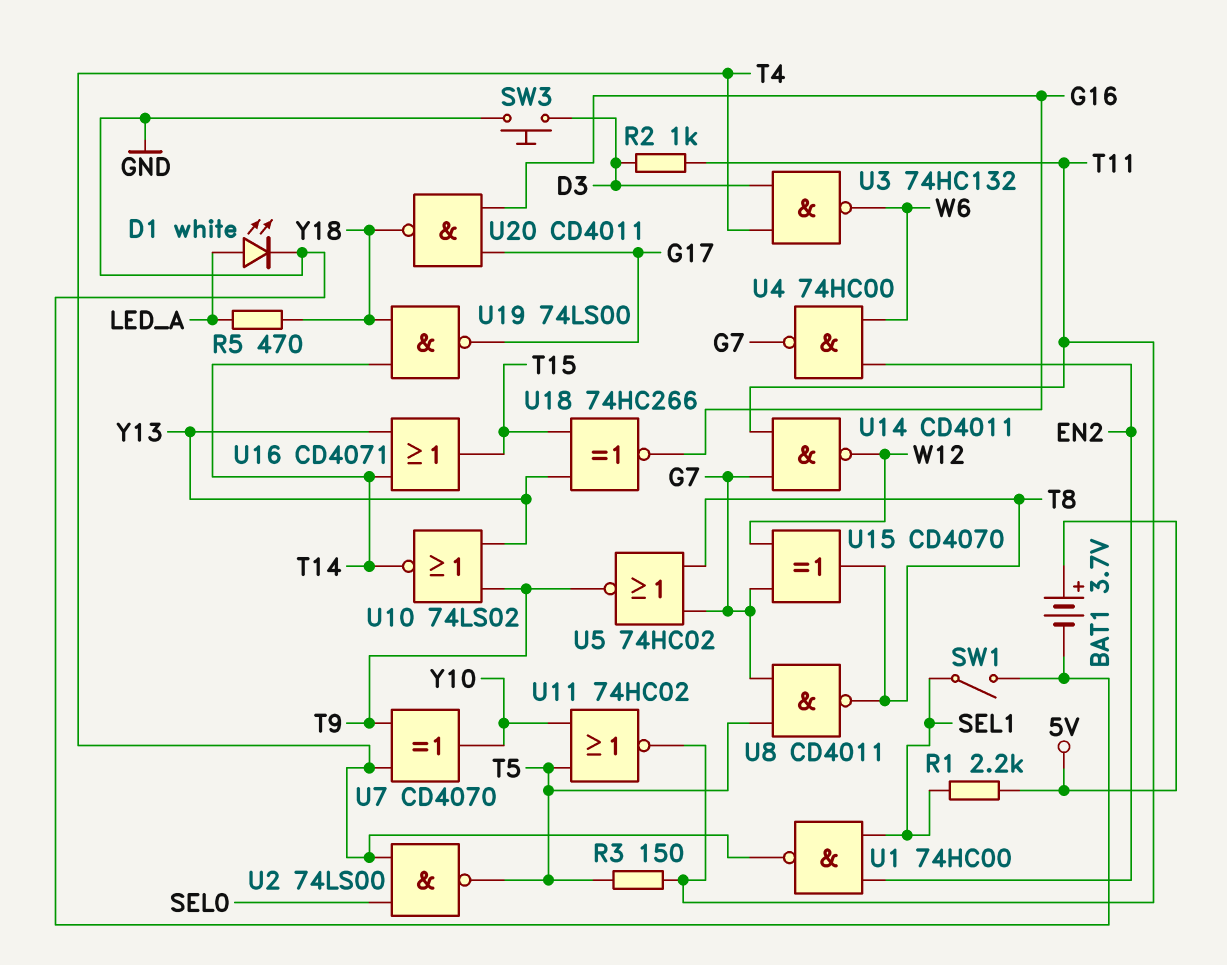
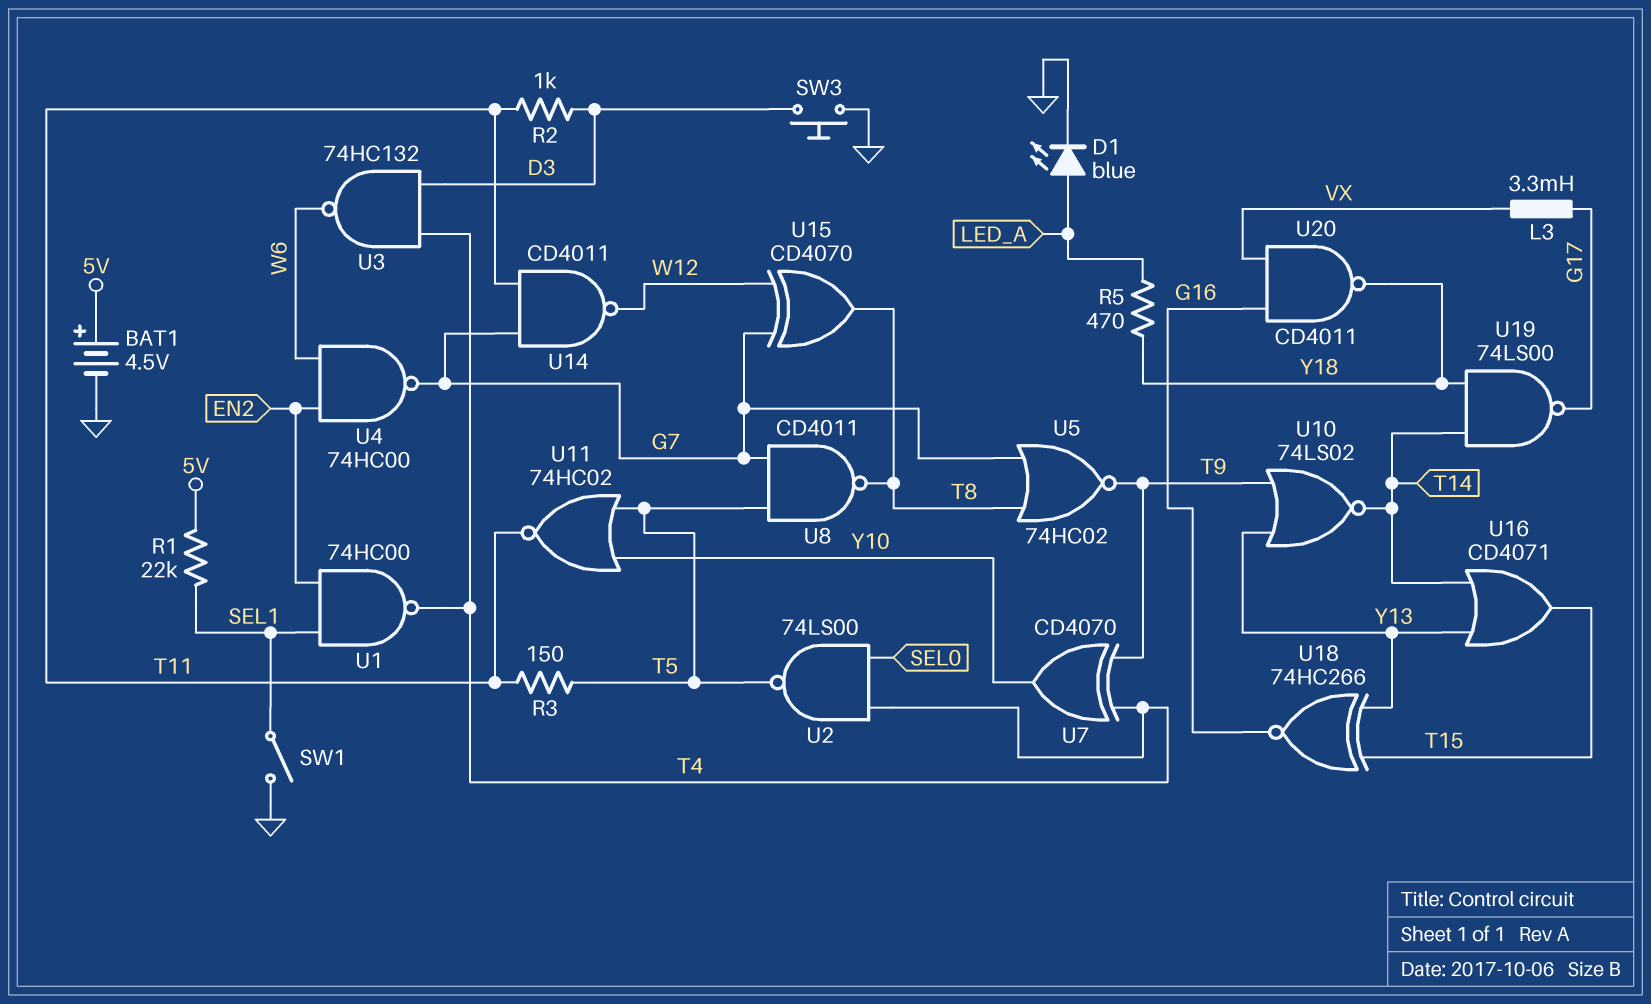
BAT1: 3.7V (plus 5V, minus GND) -> 4.5V (plus 5V, minus GND)
D1: LED white (A LED_A, K GND) -> LED blue (A LED_A, K GND)
L3: none -> 3.3mH (G17, VX)
R1: 2.2k (5V, SEL1) -> 22k (5V, SEL1)
U20: NAND CD4011 (in G16, in G17, out Y18) -> NAND CD4011 (in G16, in VX, out Y18)

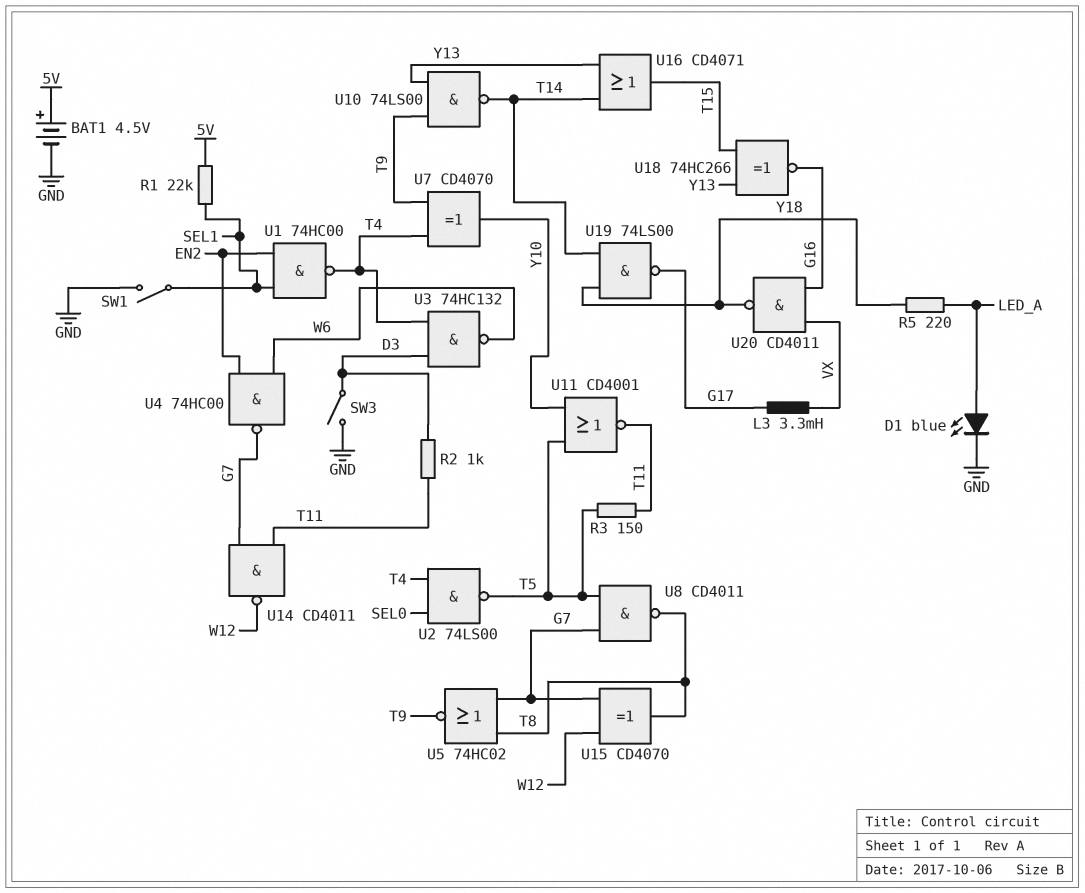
R5: 470 (LED_A, Y18) -> 220 (LED_A, Y18)
SW3: button (D3, GND) -> switch (D3, GND)
U10: NOR 74LS02 (in T9, in Y13, out T14) -> NAND 74LS00 (in T9, in Y13, out T14)
U11: NOR 74HC02 (in T5, in Y10, out T11) -> NOR CD4001 (in T5, in Y10, out T11)

